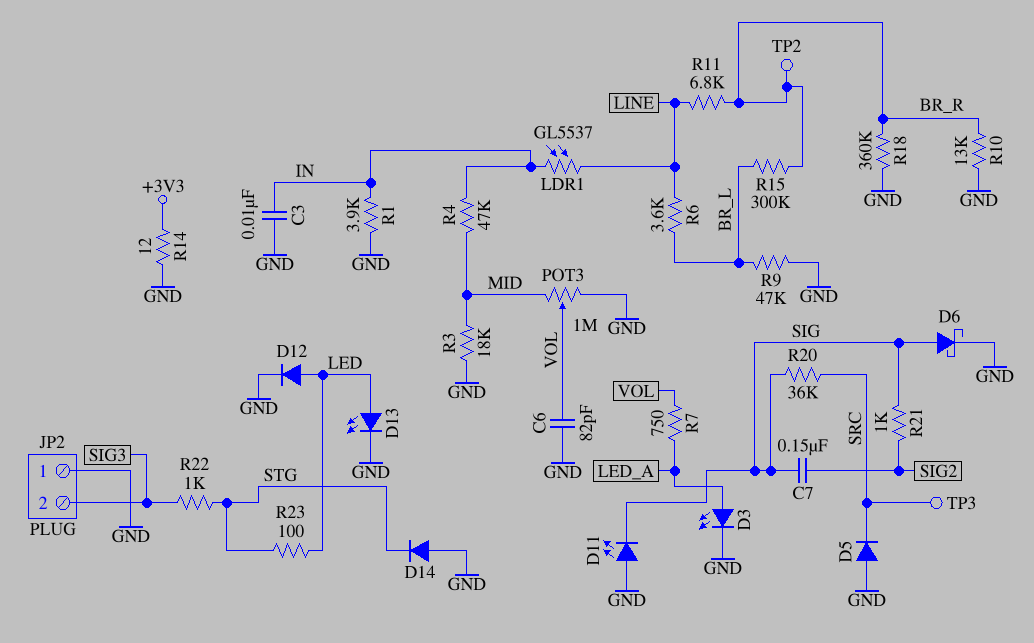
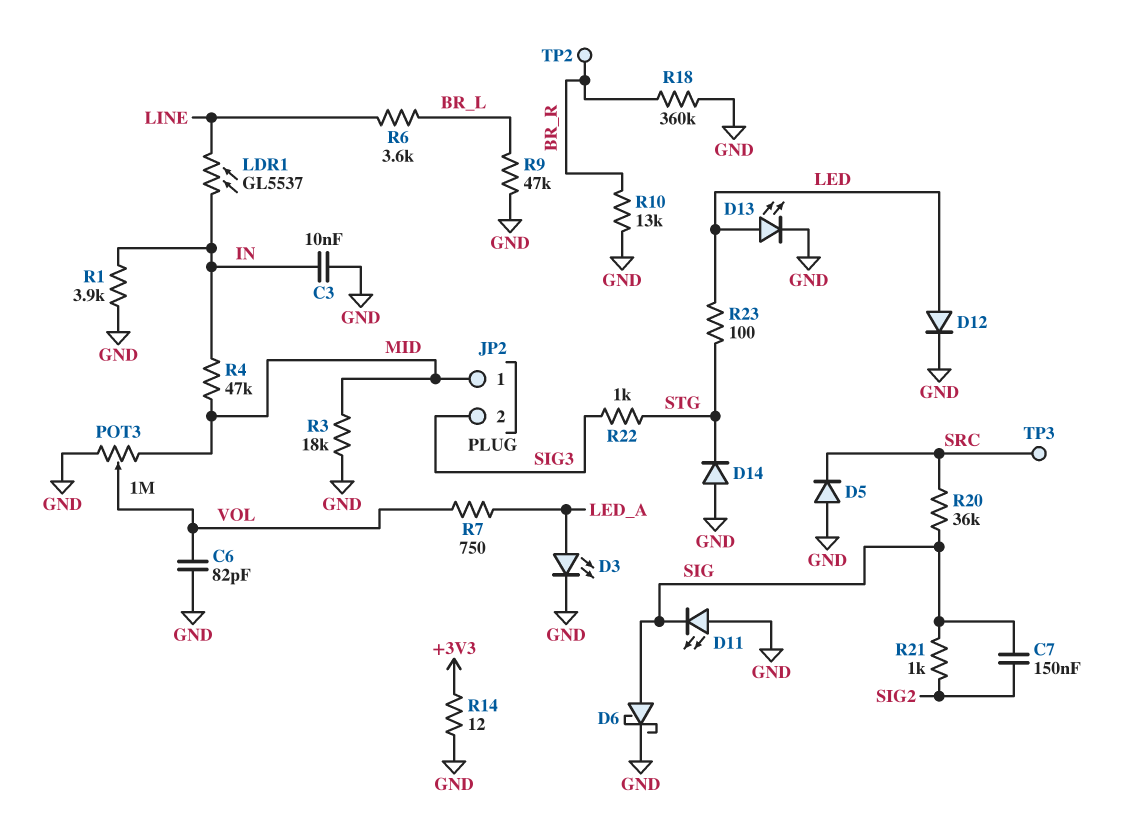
JP2 pin 1: GND -> MID
R11: 6.8k (BR_R, LINE) -> none
R15: 300k (BR_L, BR_R) -> none

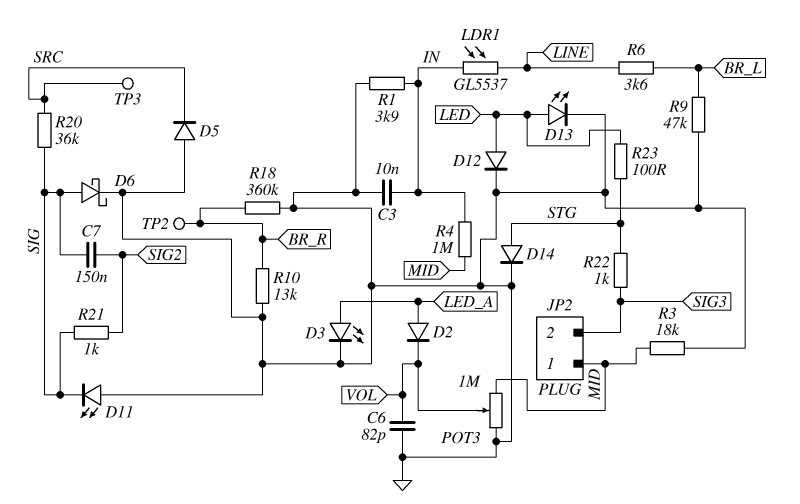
D2: none -> diode (A LED_A, K VOL)
D14: diode (A GND, K STG) -> diode (A STG, K GND)
R4: 47k (IN, MID) -> 1M (IN, MID)
R7: 750 (LED_A, VOL) -> none
R14: 12 (+3V3, GND) -> none

